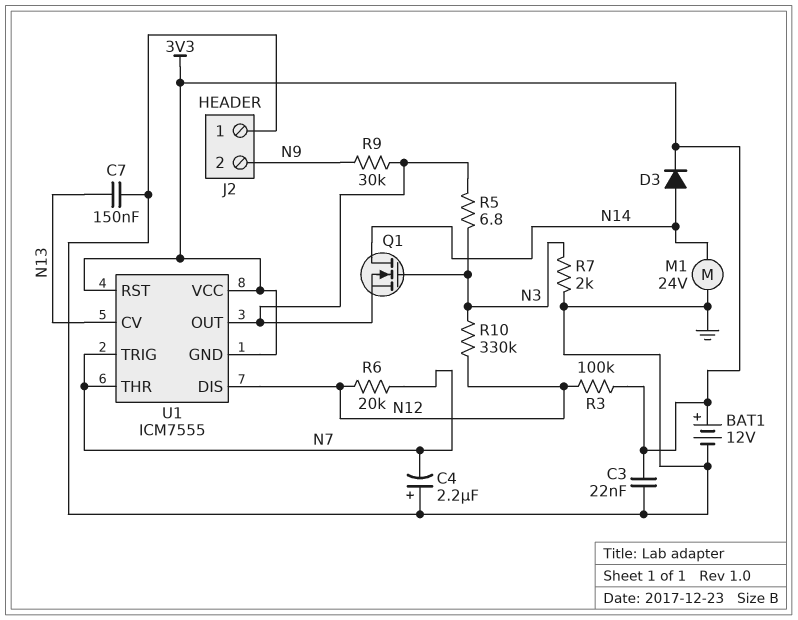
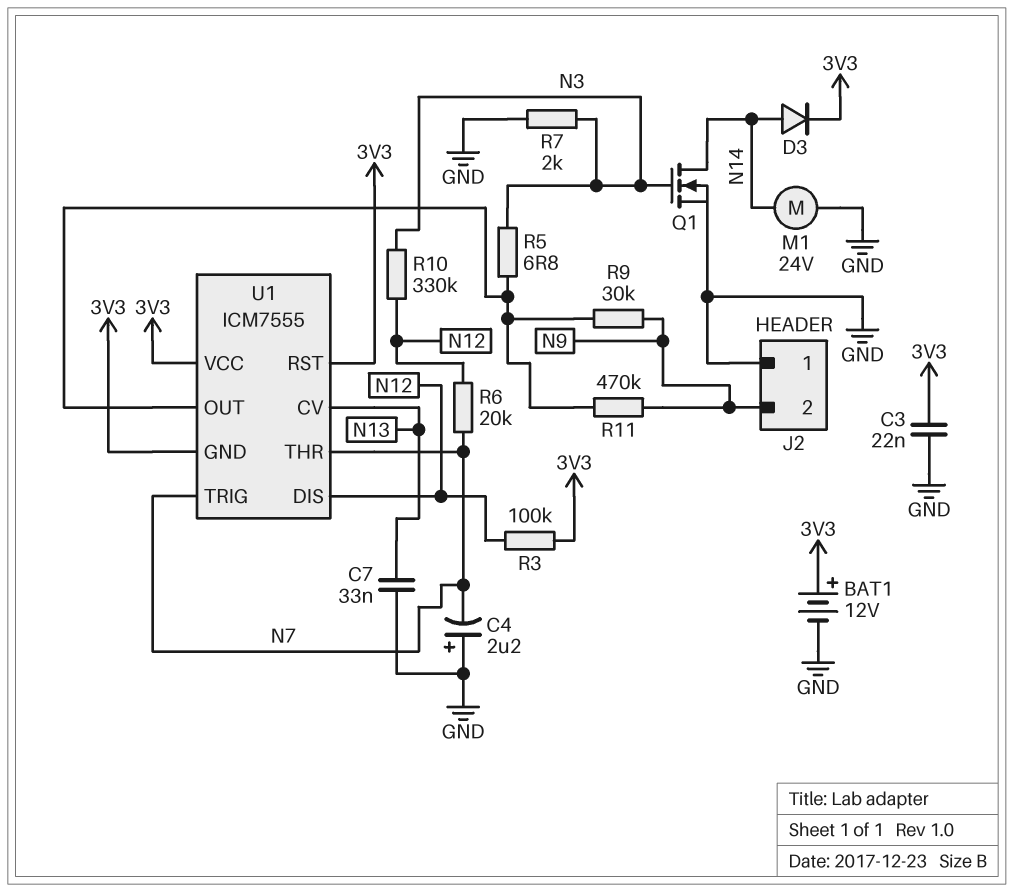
C7: 150nF (GND, N13) -> 33nF (GND, N13)
Q1: NMOS (G N3, D N14, S U1/OUT) -> NMOS (G N3, D N14, S GND)
R11: none -> 470k (N9, U1/OUT)

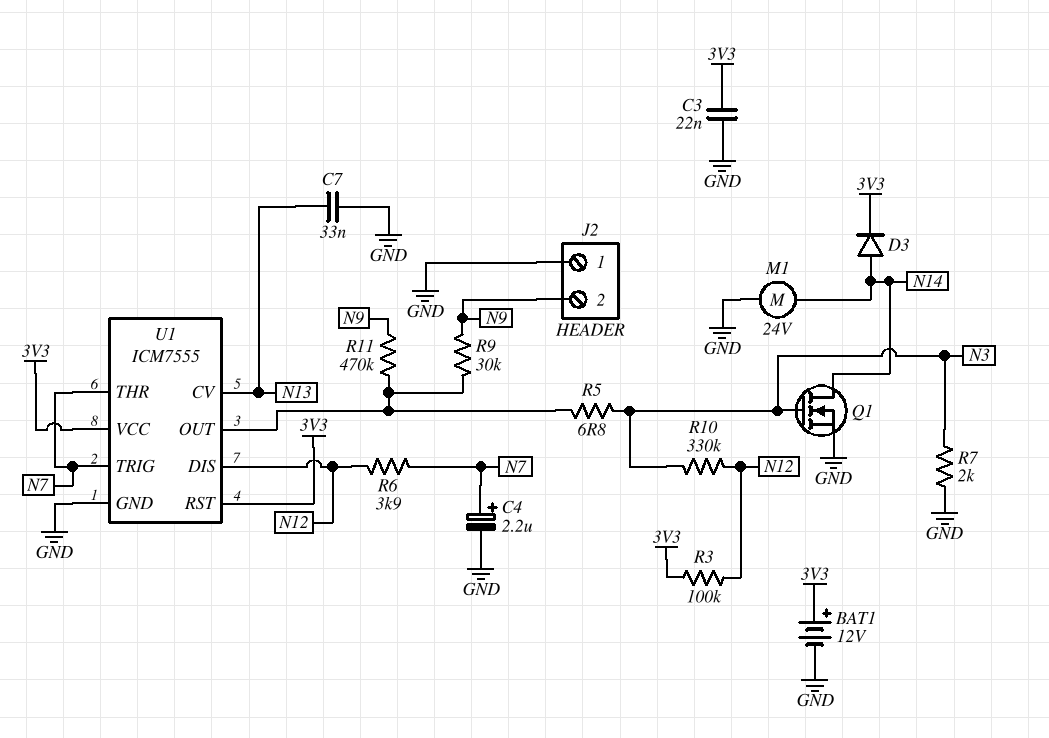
C4: 2.2uF (plus GND, minus N7) -> 2.2uF (plus N7, minus GND)
R6: 20k (N7, N12) -> 3.9k (N7, N12)
U1 pin GND: 3V3 -> GND

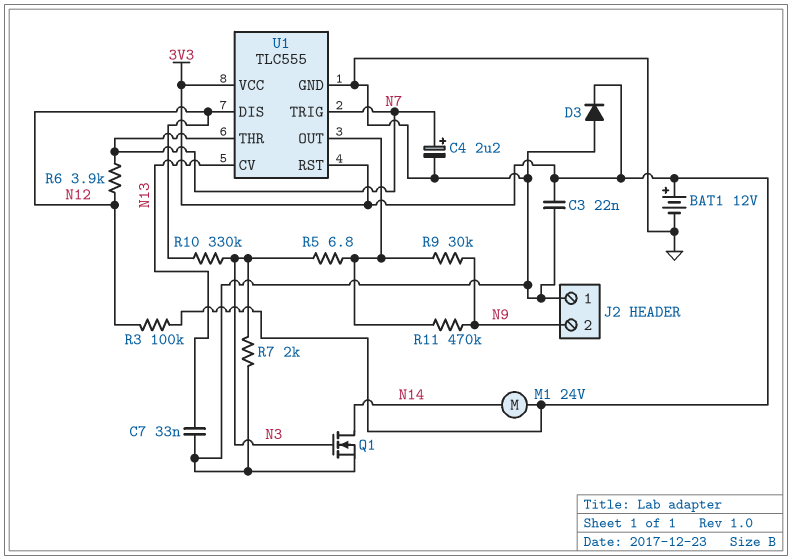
D3: diode (A N14, K 3V3) -> diode (A GND, K 3V3)
M1: motor 24V (GND, N14) -> motor 24V (3V3, N14)
U1: ICM7555 -> TLC555

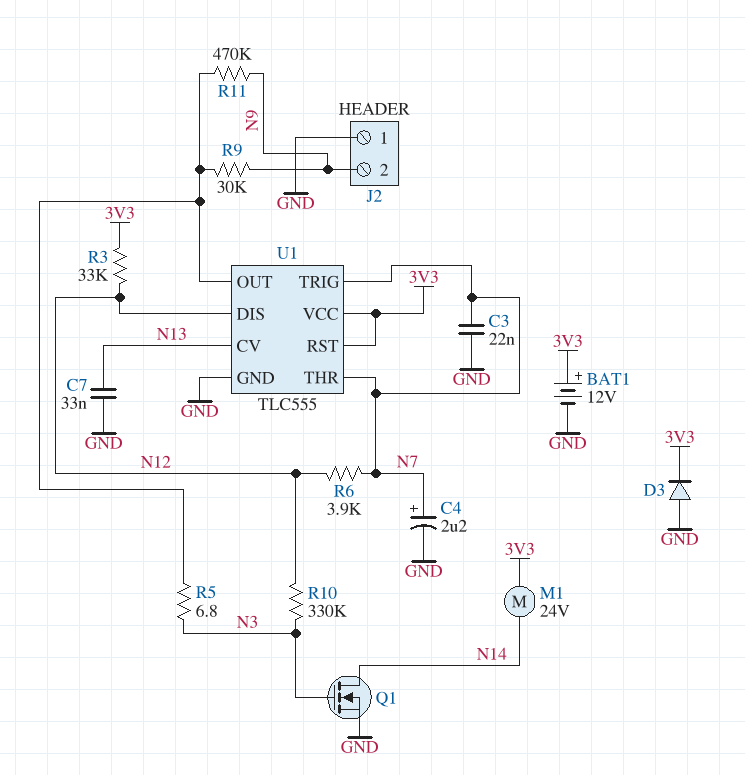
C3: 22nF (3V3, GND) -> 22nF (GND, N7)
R3: 100k (3V3, N12) -> 33k (3V3, N12)
R7: 2k (GND, N3) -> none

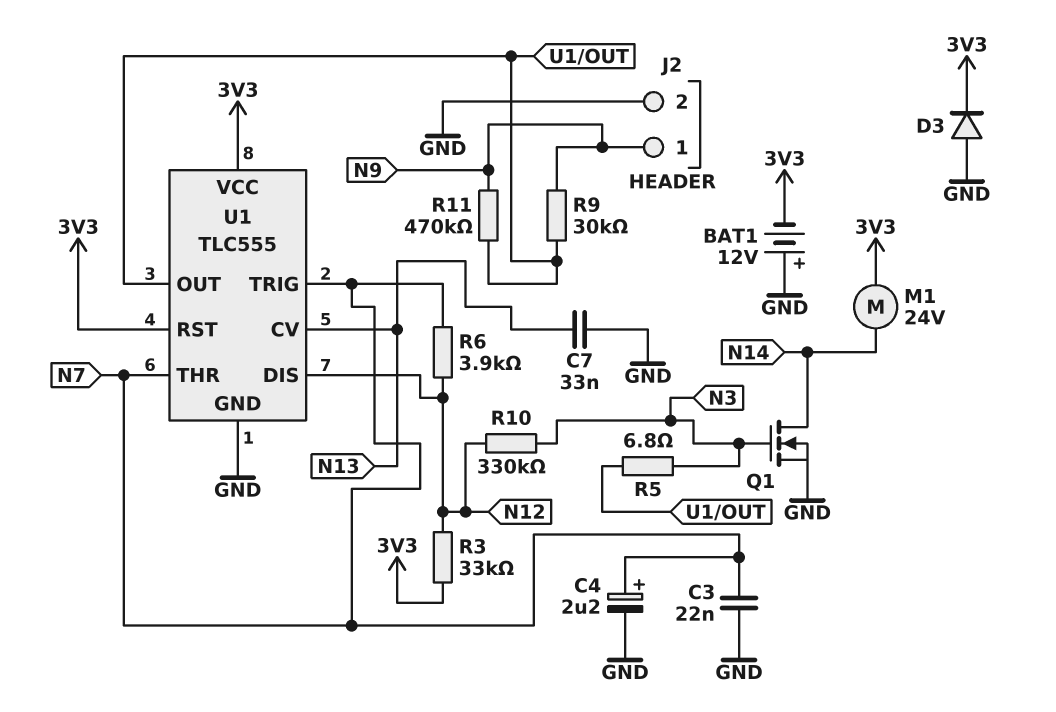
BAT1: 12V (plus 3V3, minus GND) -> 12V (plus GND, minus 3V3)
J2 pin 1: GND -> N9
J2 pin 2: N9 -> GND

